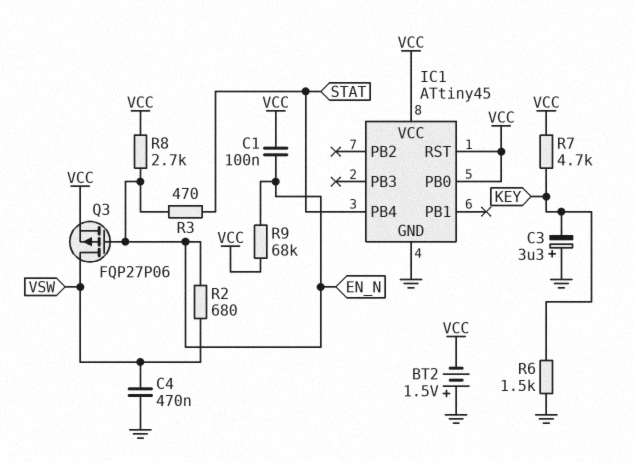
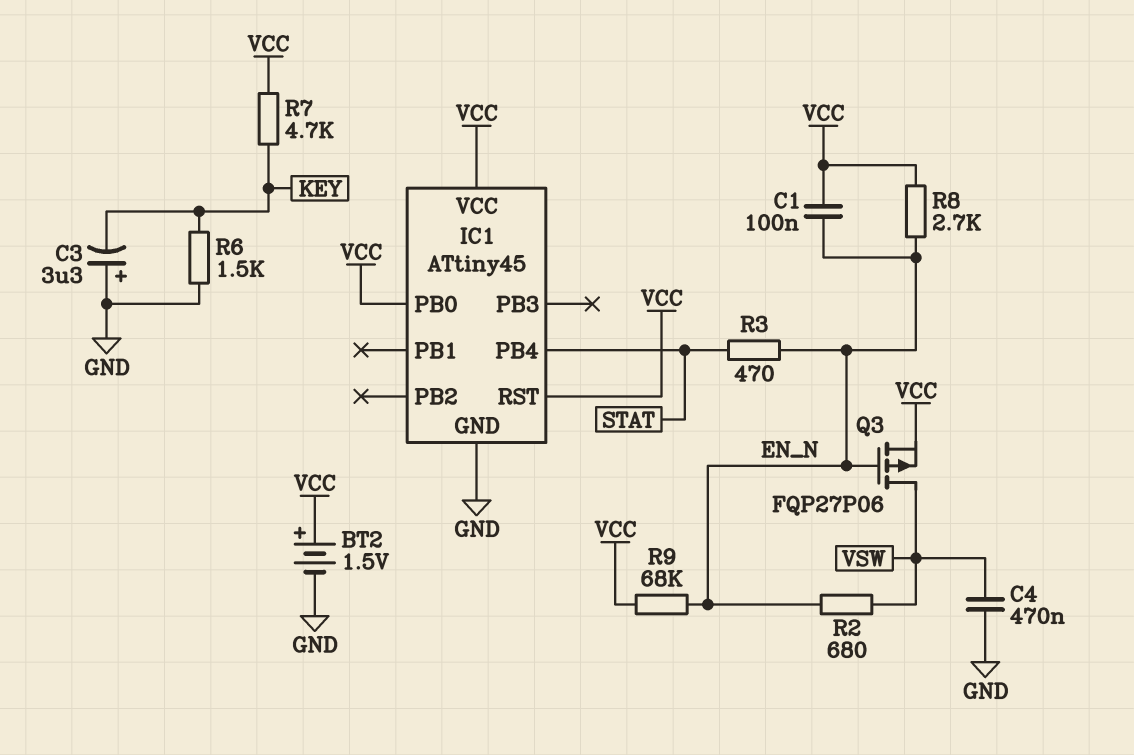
BT2: 1.5V (plus GND, minus VCC) -> 1.5V (plus VCC, minus GND)

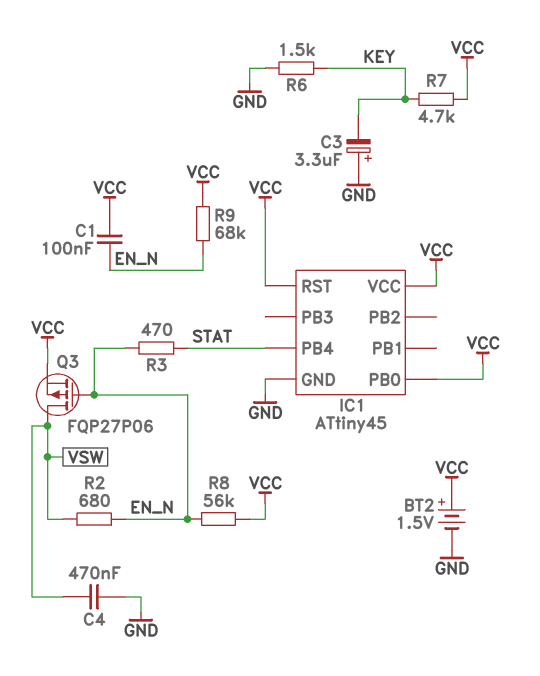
R8: 2.7k (EN_N, VCC) -> 56k (EN_N, VCC)

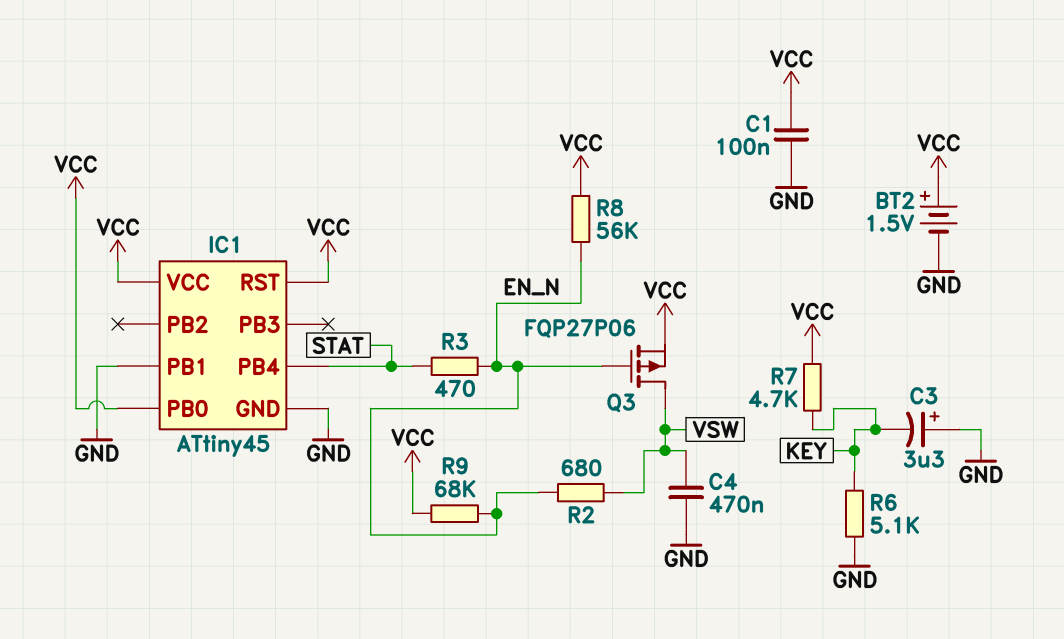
C1: 100nF (EN_N, VCC) -> 100nF (GND, VCC)
IC1 pin PB1: none -> GND
R6: 1.5k (GND, KEY) -> 5.1k (GND, KEY)

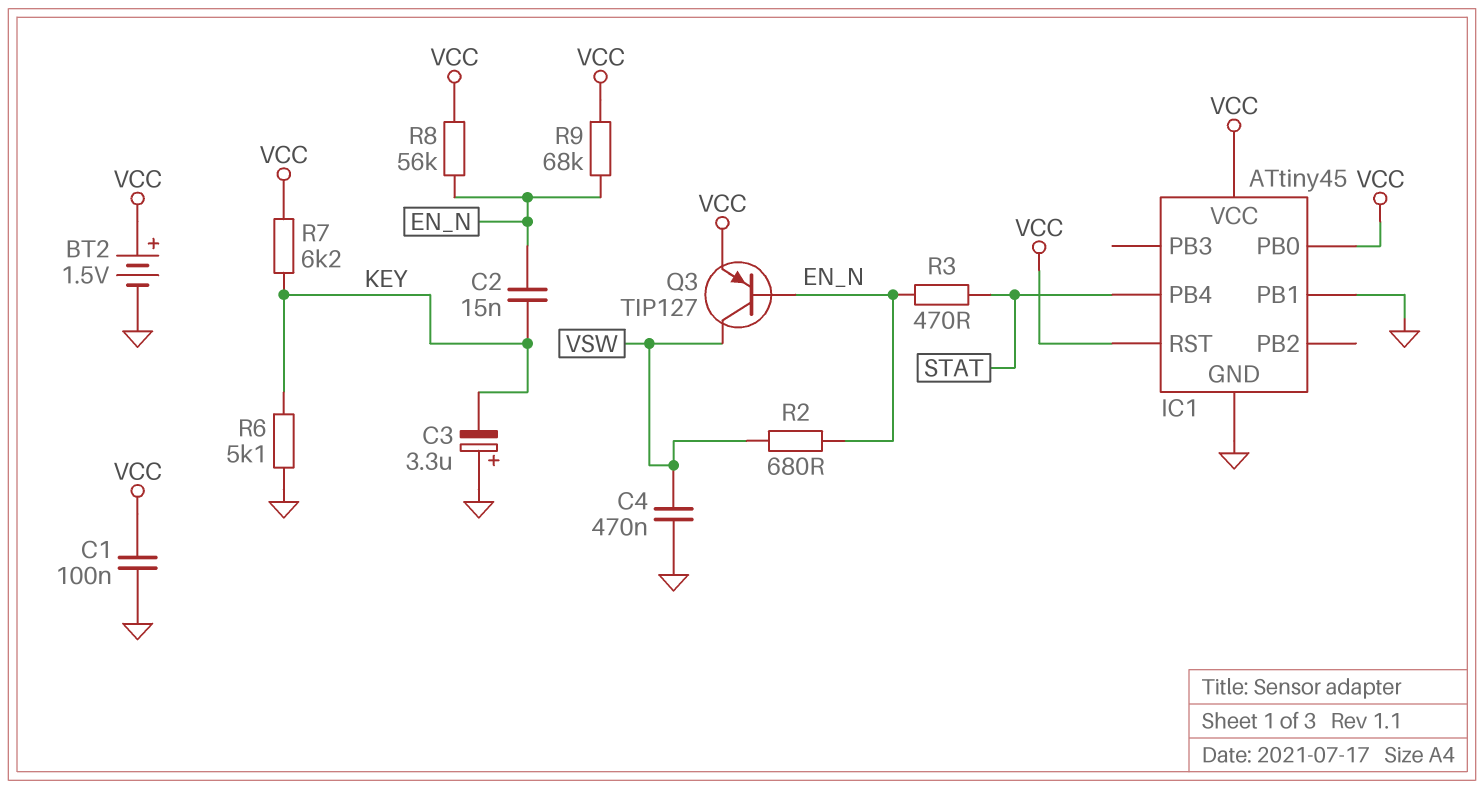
C2: none -> 15nF (EN_N, KEY)
Q3: PMOS FQP27P06 (G EN_N, D VSW, S VCC) -> PNP TIP127 (B EN_N, C VSW, E VCC)
R7: 4.7k (KEY, VCC) -> 6.2k (KEY, VCC)

